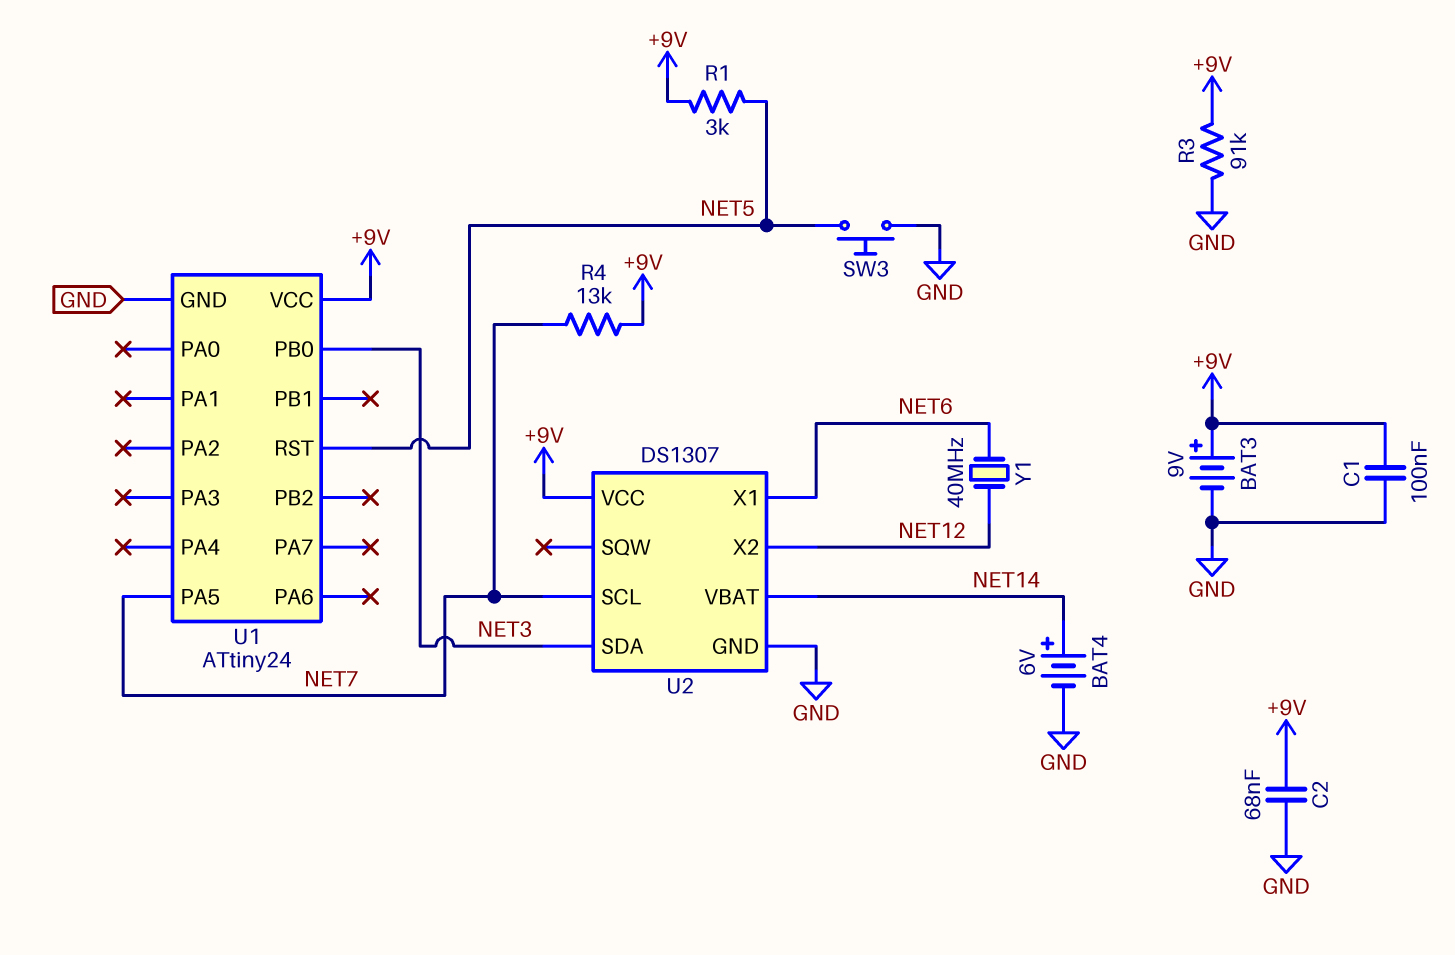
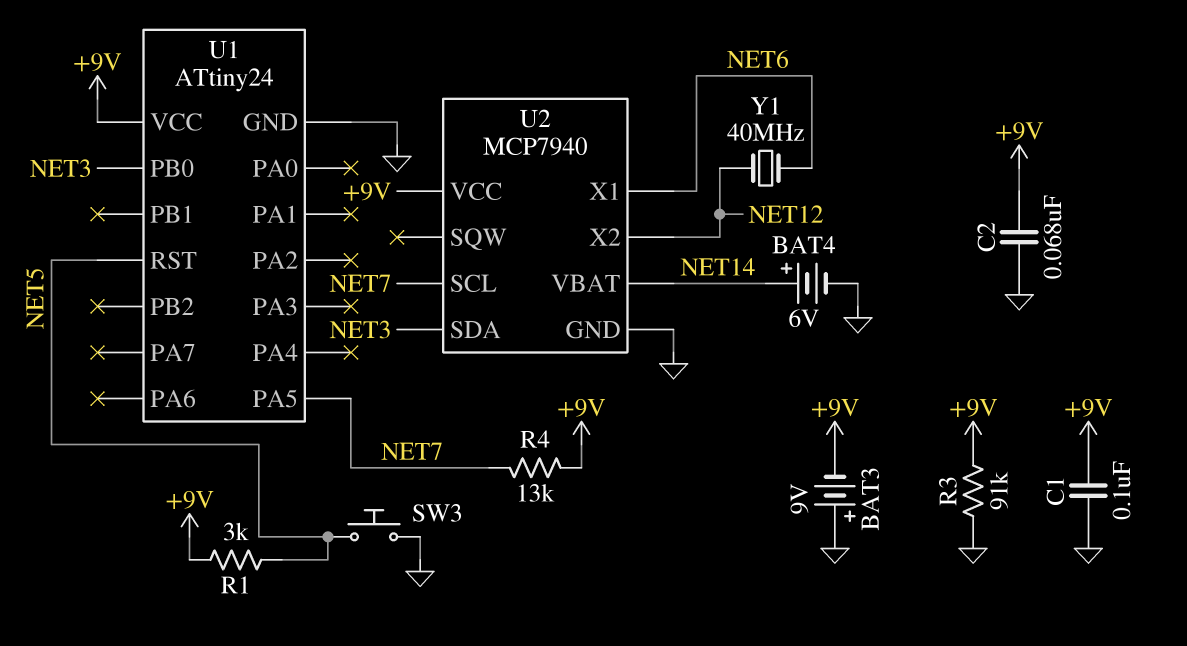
BAT3: 9V (plus +9V, minus GND) -> 9V (plus GND, minus +9V)
U2: DS1307 -> MCP7940

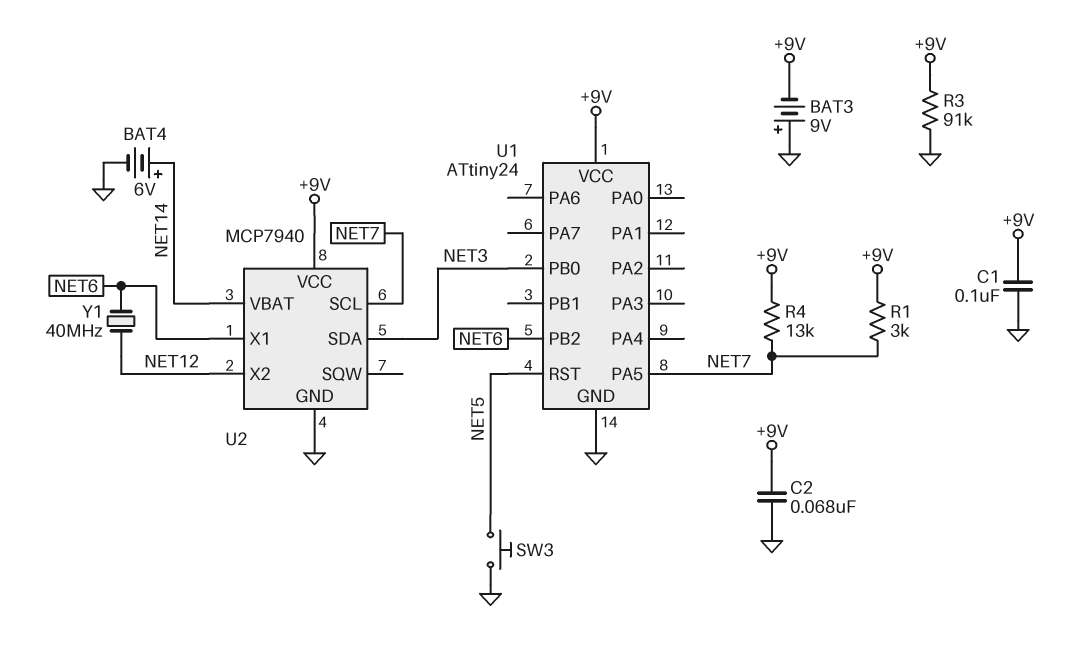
R1: 3k (+9V, NET5) -> 3k (+9V, NET7)
U1 pin PB2: none -> NET6

